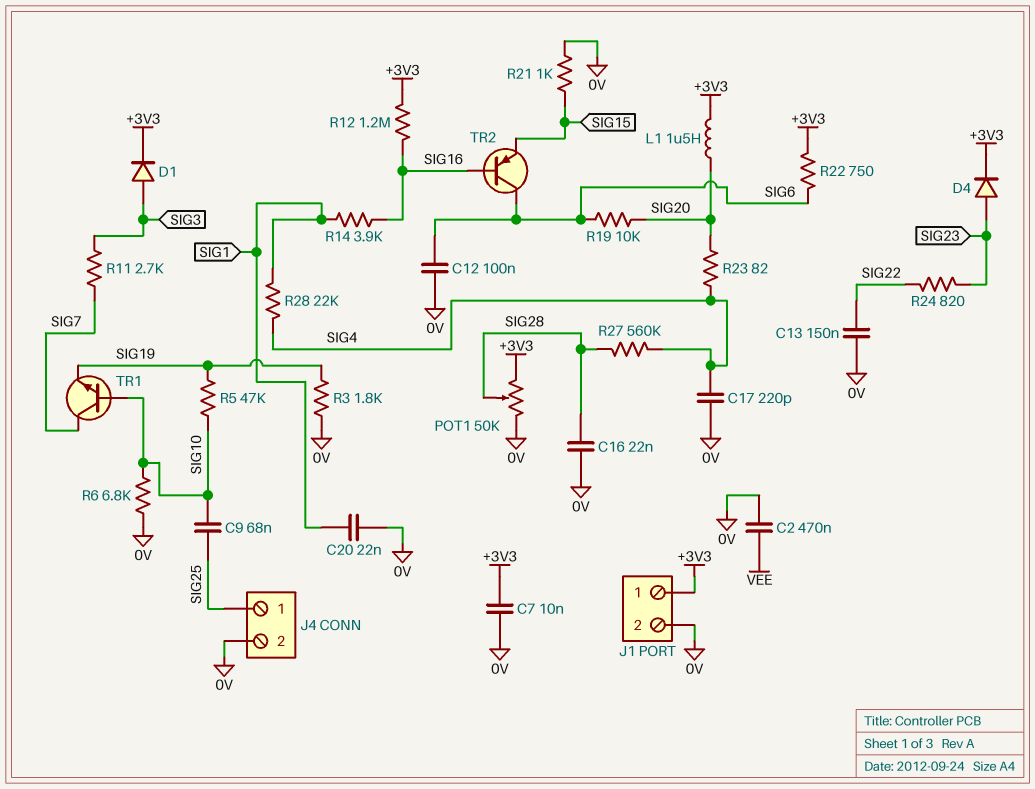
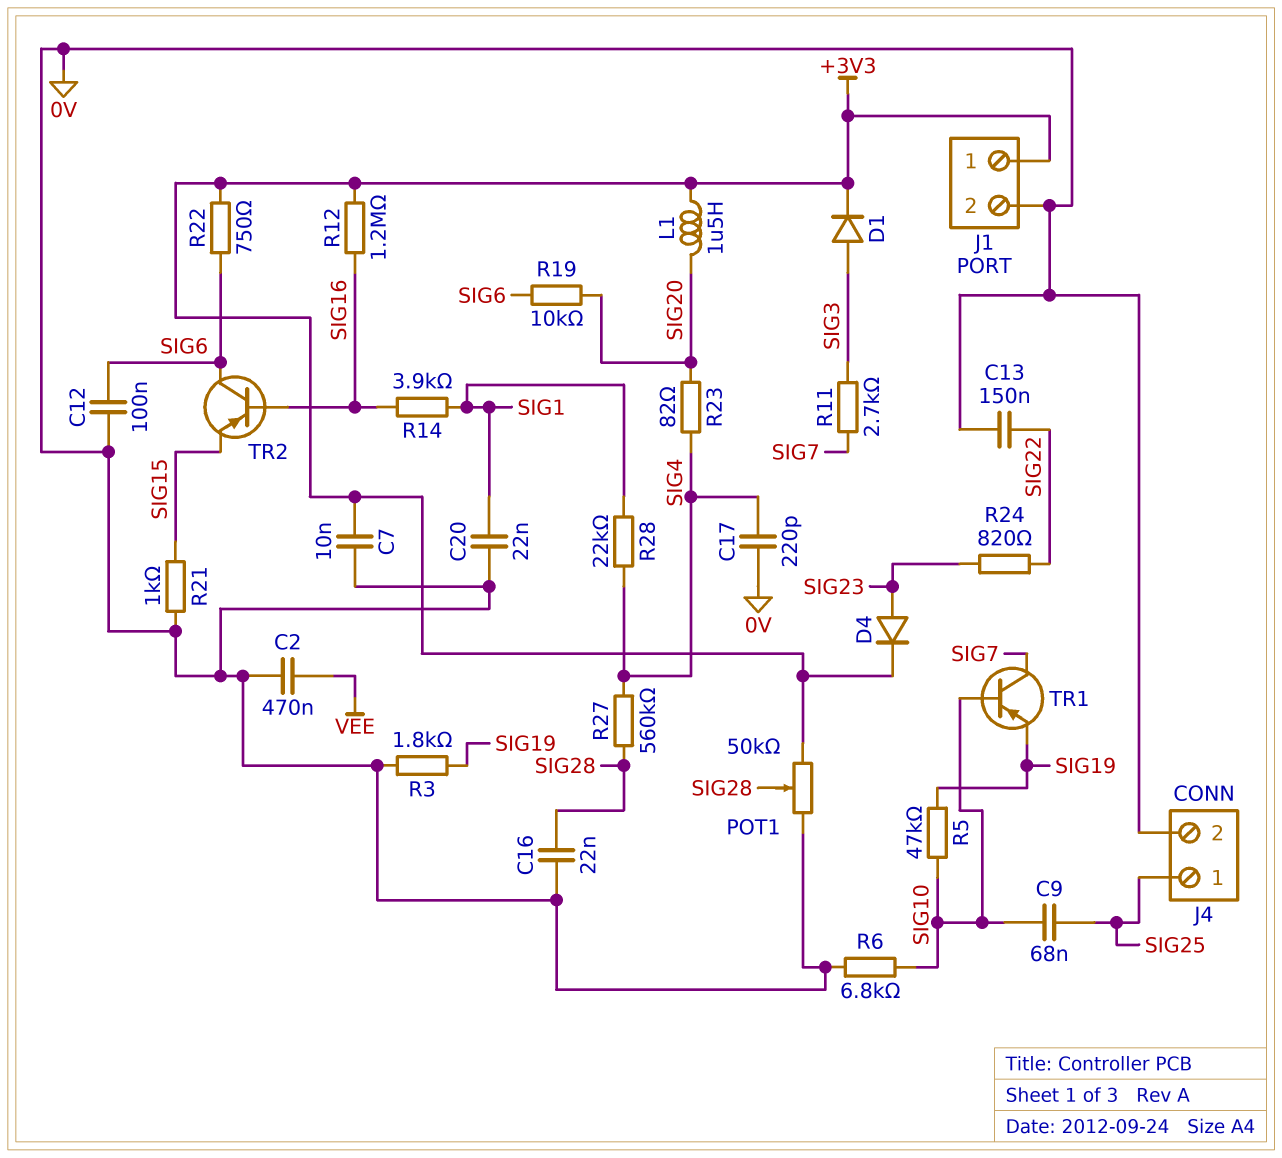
TR1: NPN (B SIG10, C SIG7, E SIG19) -> PNP (B SIG10, C SIG7, E SIG19)

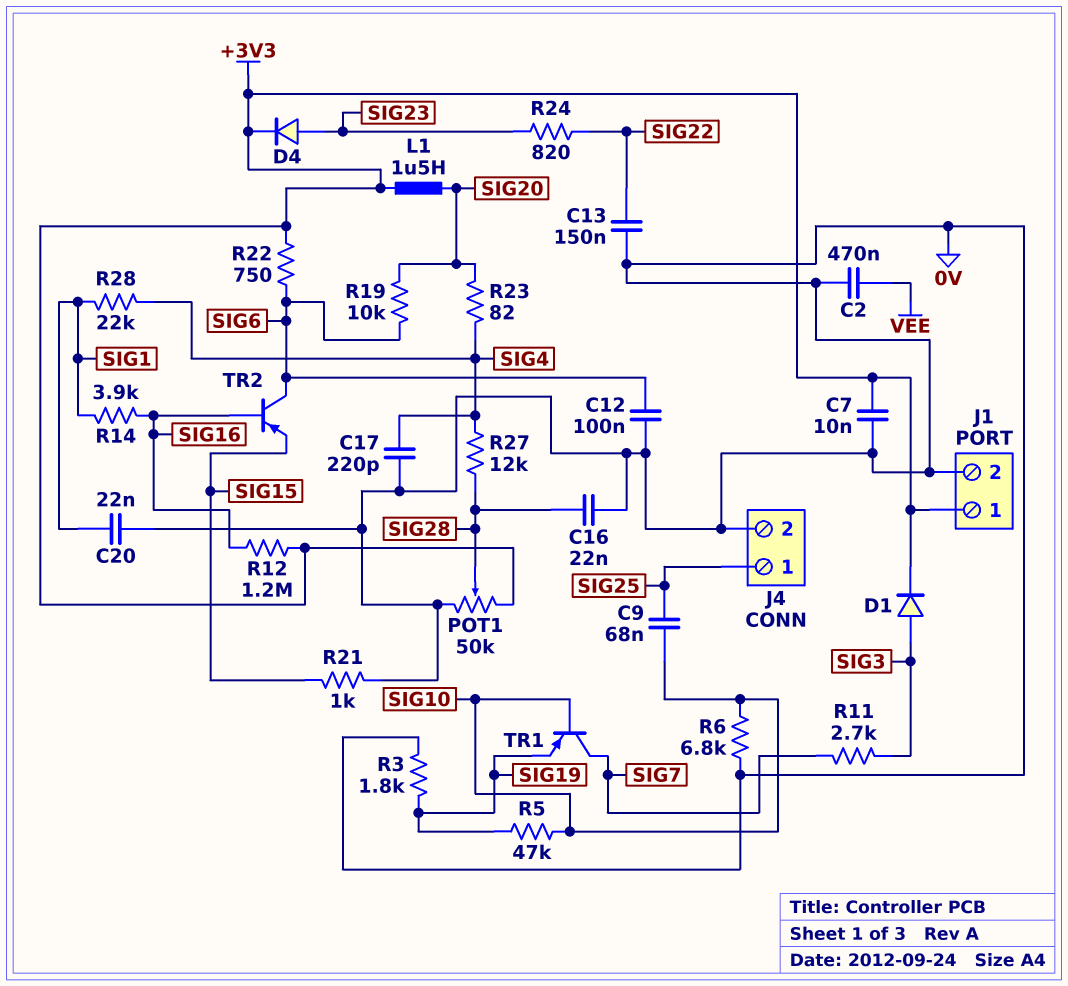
R27: 560k (SIG4, SIG28) -> 12k (SIG4, SIG28)

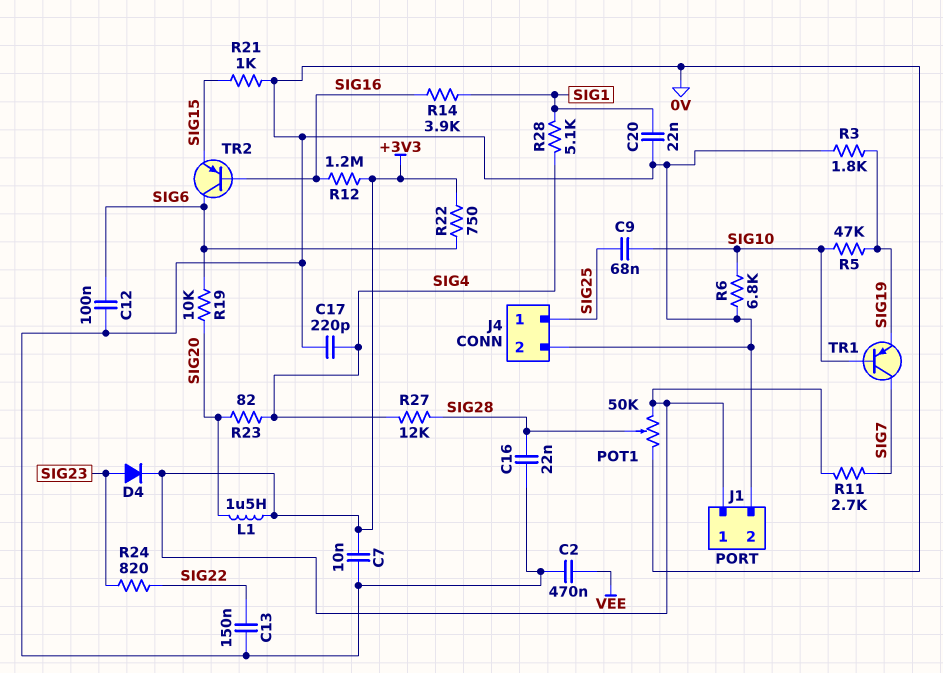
D1: diode (A SIG3, K +3V3) -> none
R11: 2.7k (SIG3, SIG7) -> 2.7k (+3V3, SIG7)
R28: 22k (SIG1, SIG4) -> 5.1k (SIG1, SIG4)

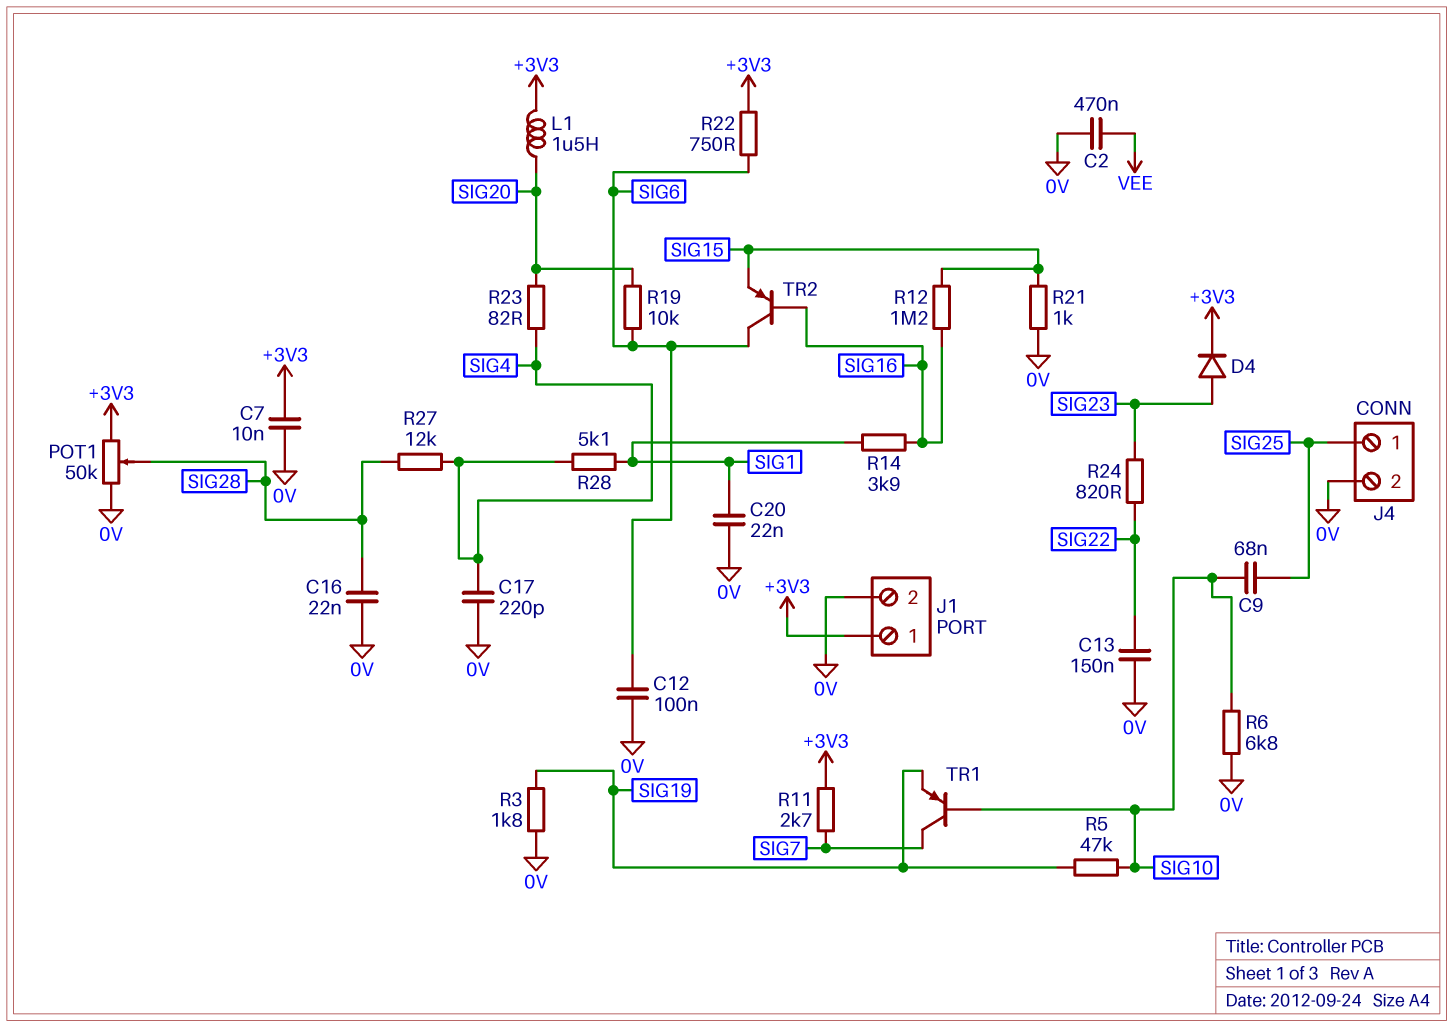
R12: 1.2M (+3V3, SIG16) -> 1.2M (SIG15, SIG16)

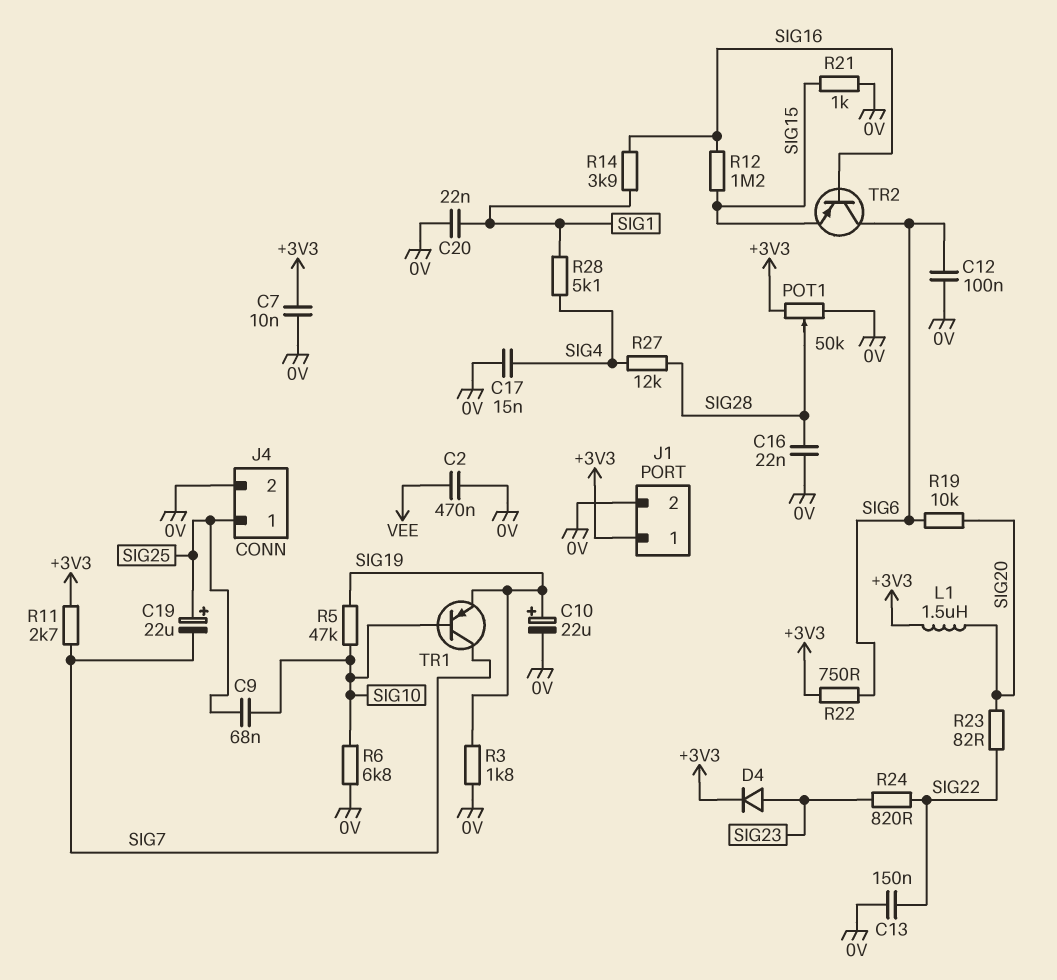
C10: none -> 22uF (plus SIG19, minus 0V)
C17: 220pF (0V, SIG4) -> 15nF (0V, SIG4)
C19: none -> 22uF (plus SIG25, minus SIG7)
R23: 82 (SIG4, SIG20) -> 82 (SIG20, SIG22)

